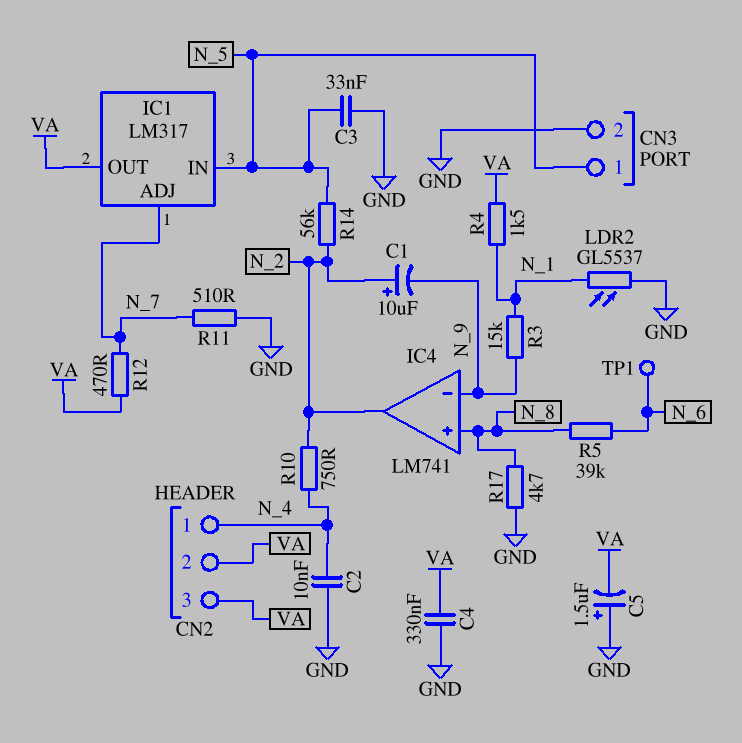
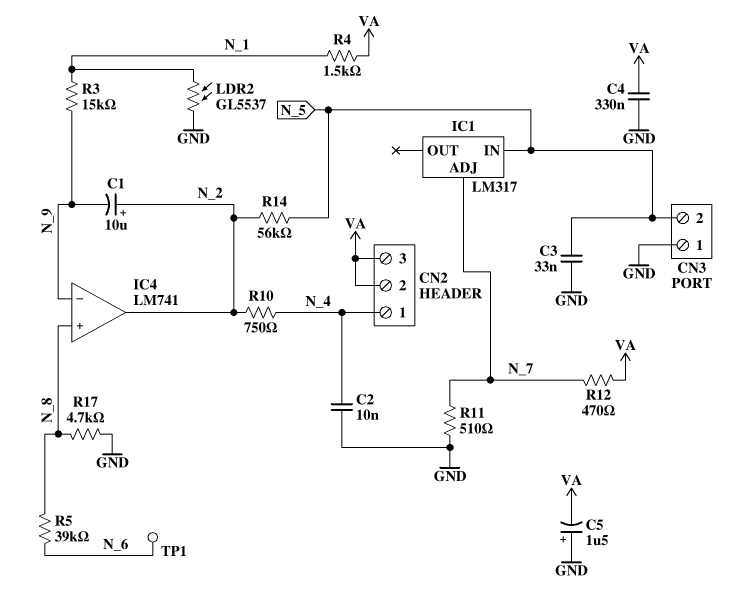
CN3 pin 1: N_5 -> GND
CN3 pin 2: GND -> N_5
IC1 pin OUT: VA -> none

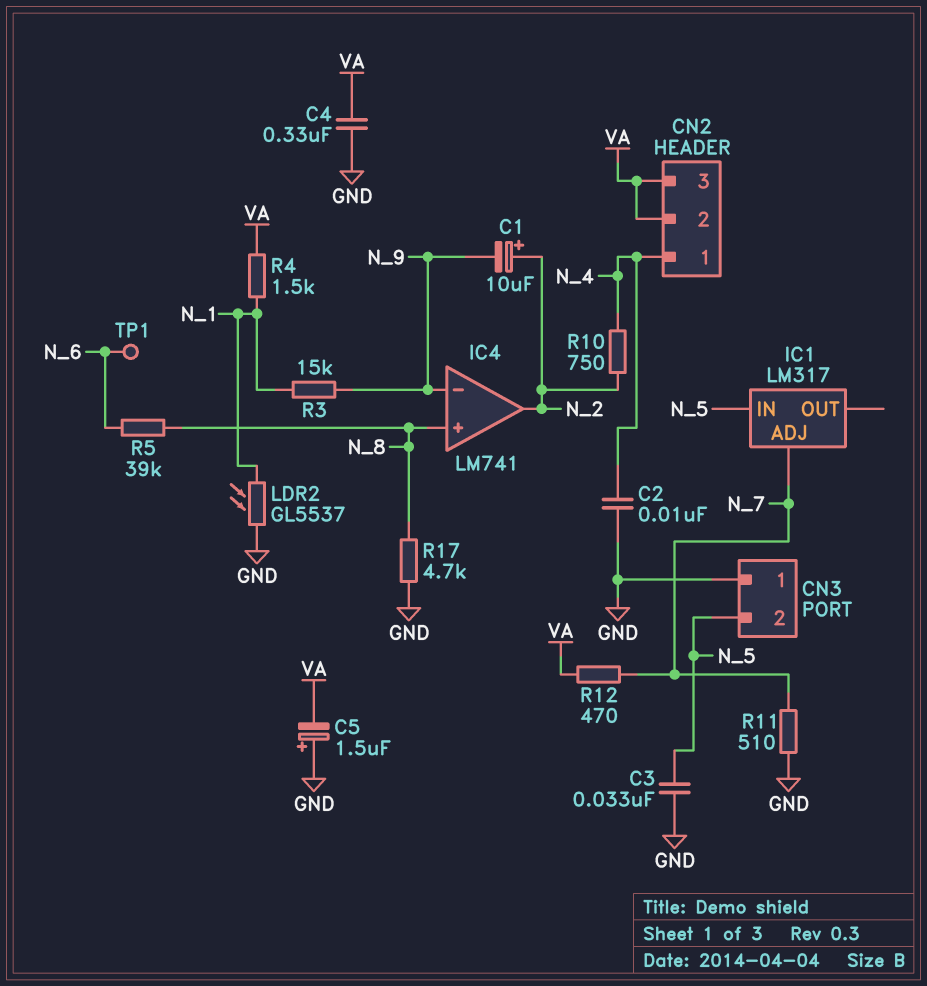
R14: 56k (N_2, N_5) -> none

